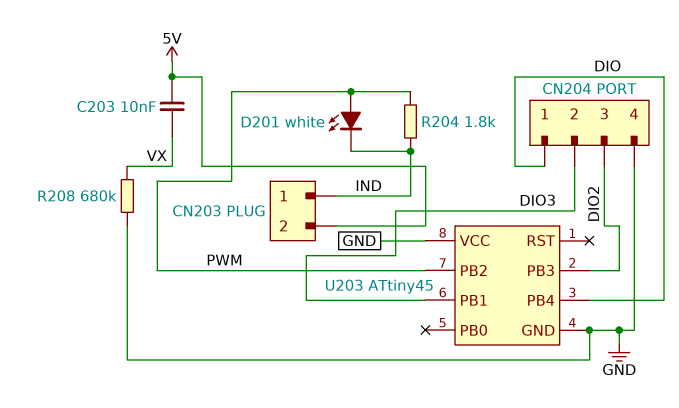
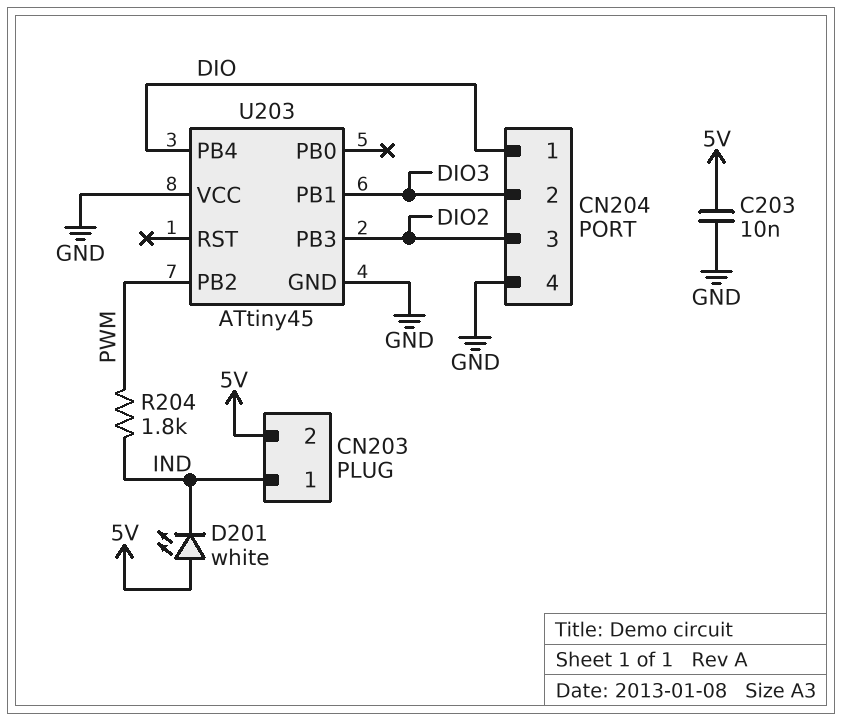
C203: 10nF (5V, VX) -> 10nF (5V, GND)
D201: LED white (A PWM, K IND) -> LED white (A 5V, K IND)
R208: 680k (GND, VX) -> none

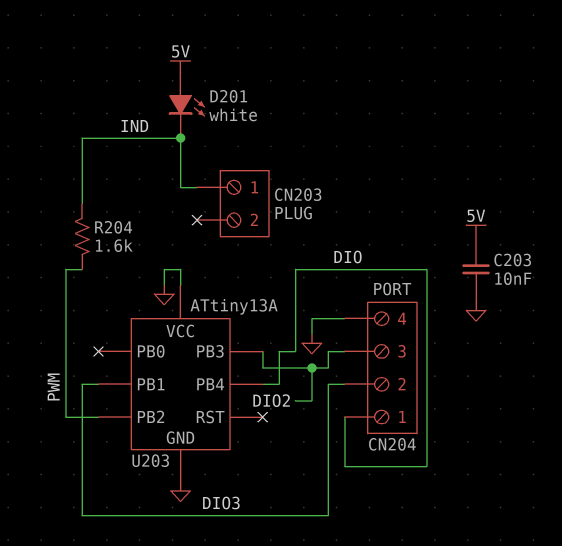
CN203 pin 2: 5V -> none
R204: 1.8k (IND, PWM) -> 1.6k (IND, PWM)
U203: ATtiny45 -> ATtiny13A

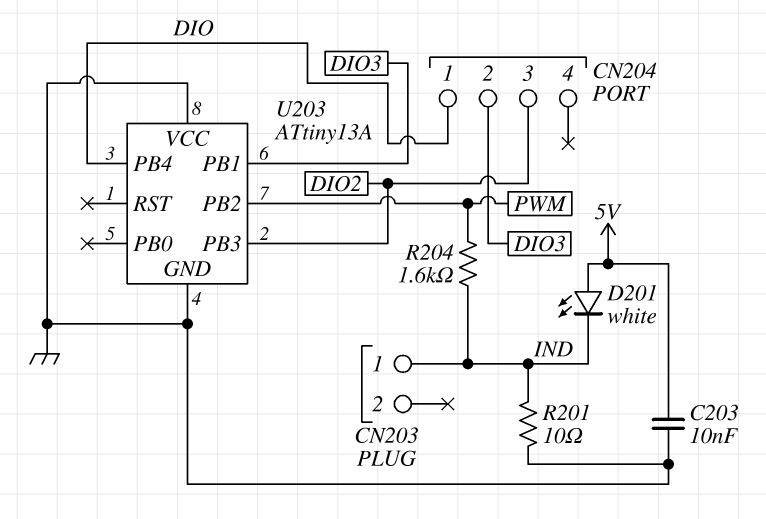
CN204 pin 4: GND -> none
R201: none -> 10 (GND, IND)

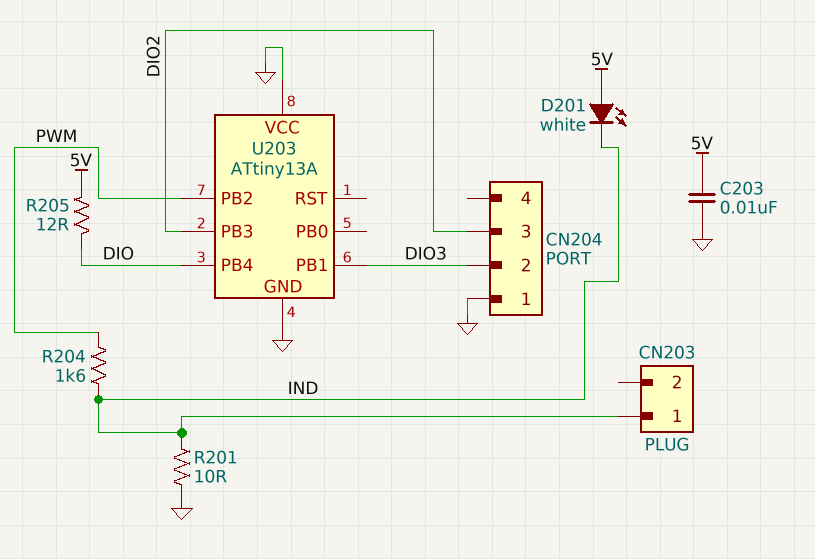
CN204 pin 1: DIO -> GND
R205: none -> 12 (5V, DIO)

